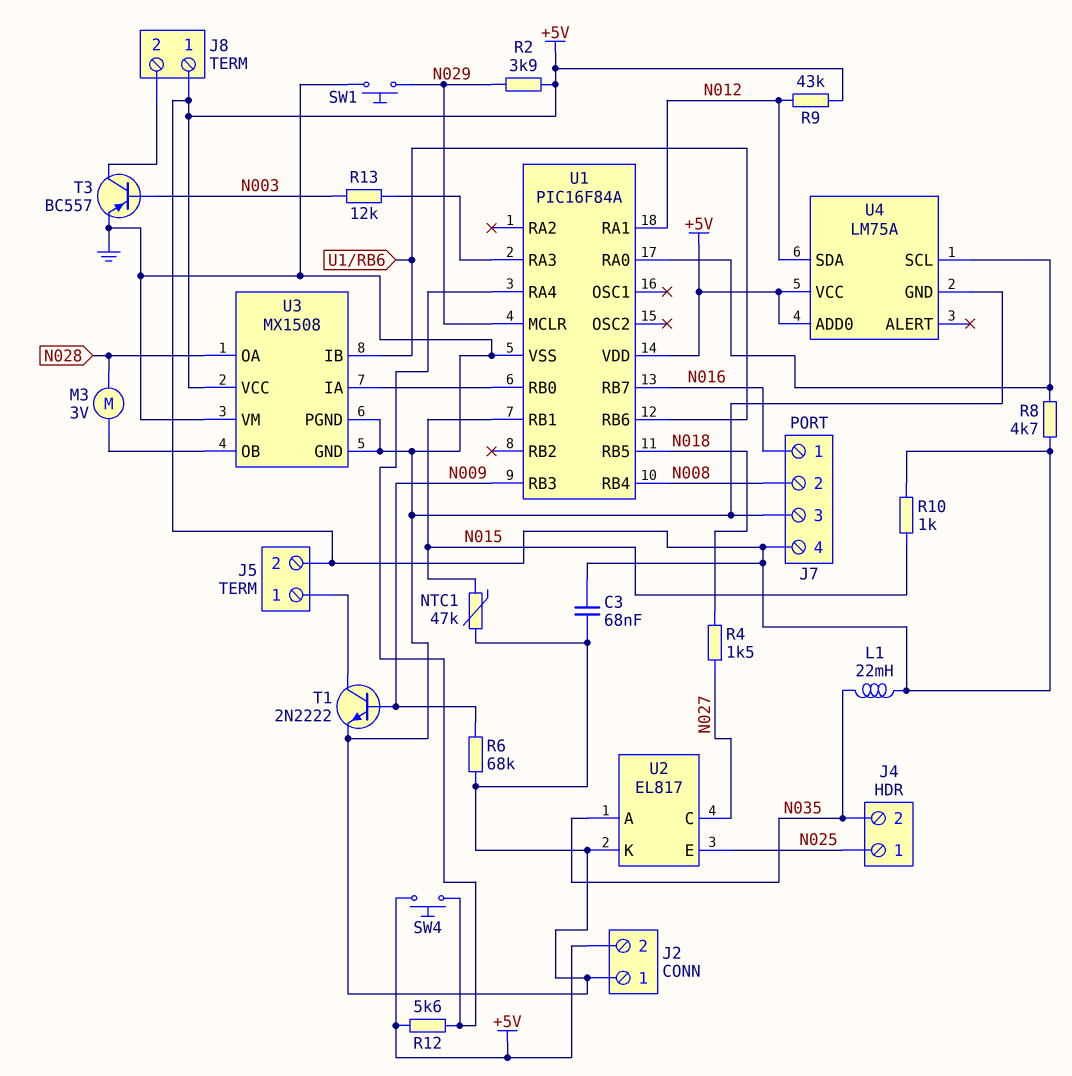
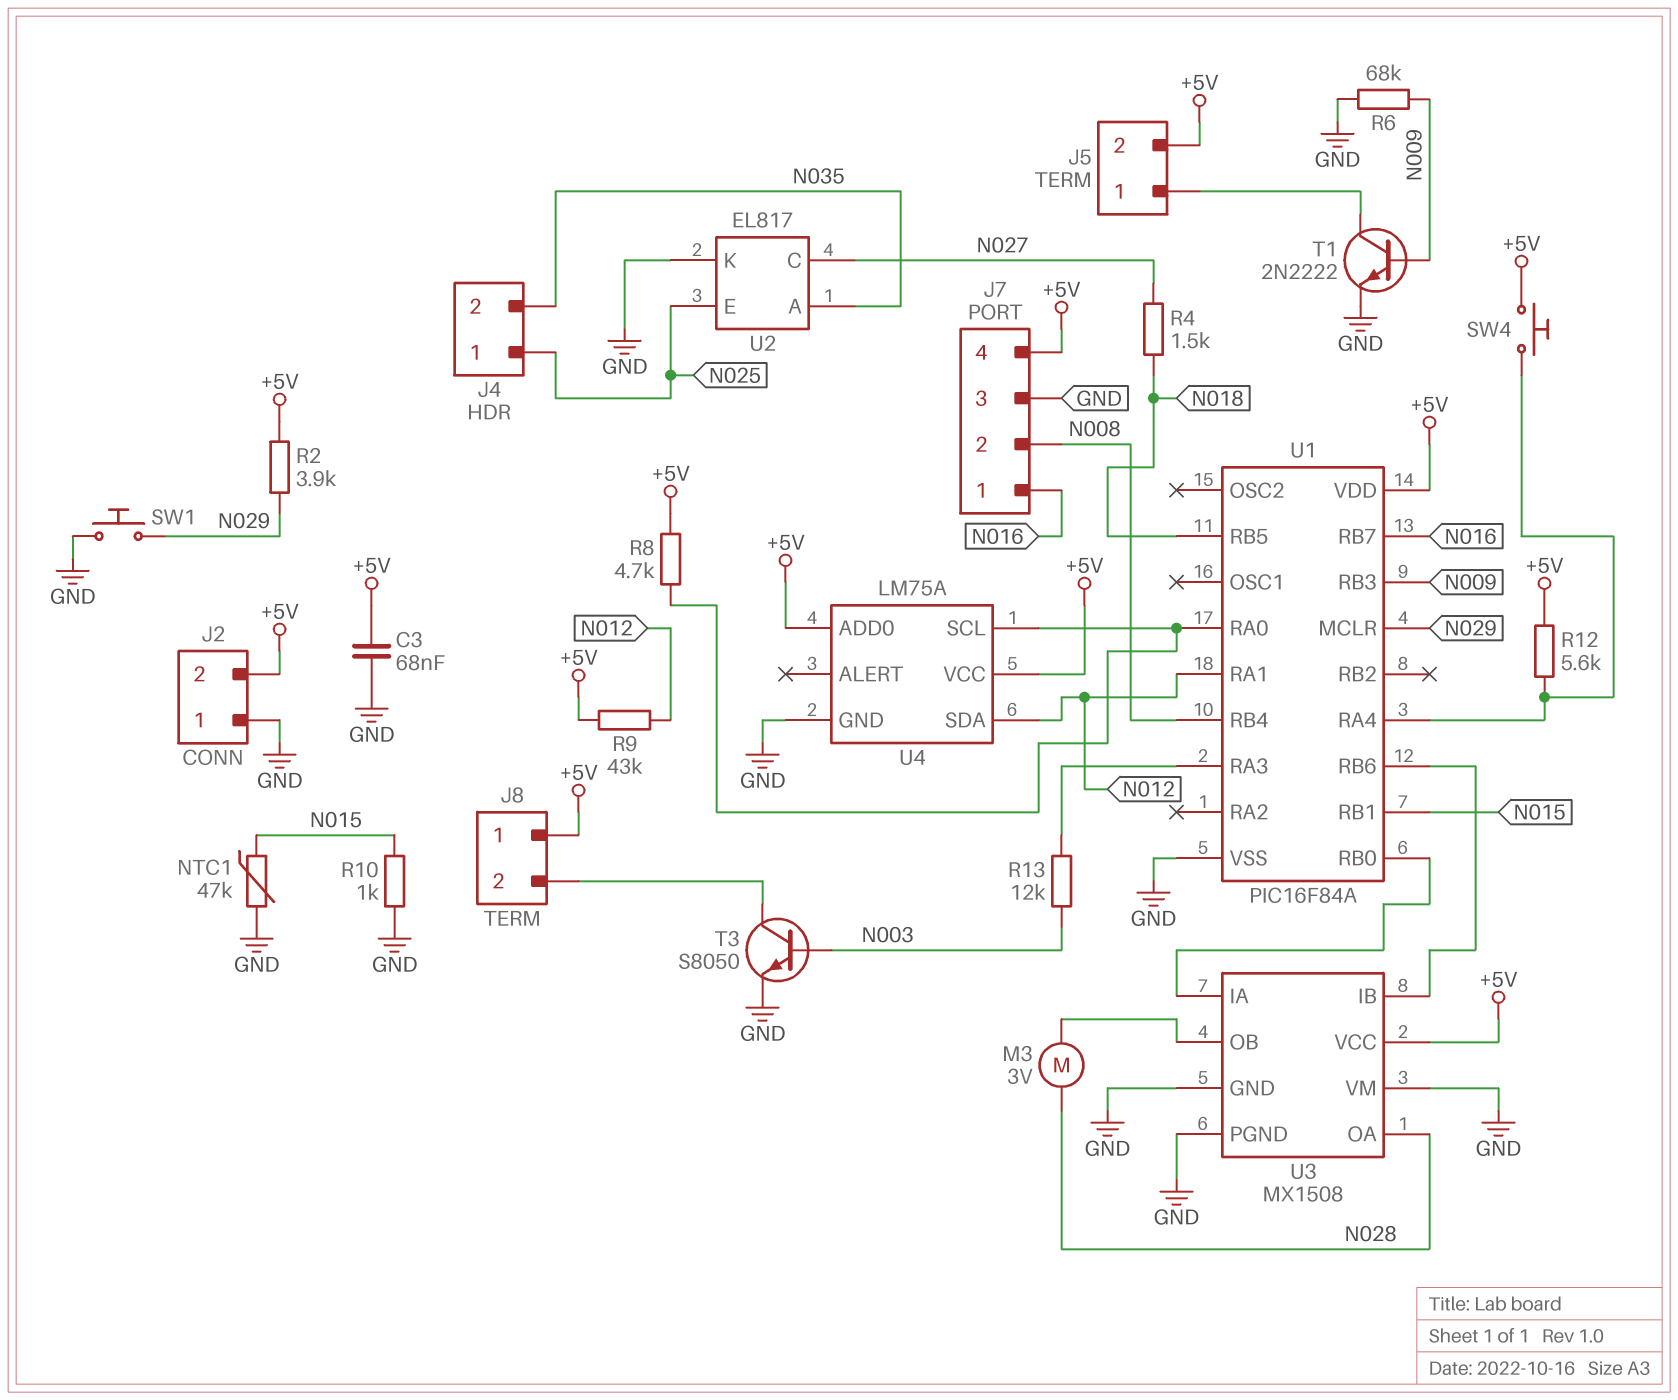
L1: 22mH (+5V, N035) -> none
R10: 1k (+5V, N015) -> 1k (GND, N015)
T3: PNP BC557 (B N003, C J8/2, E GND) -> NPN S8050 (B N003, C J8/2, E GND)

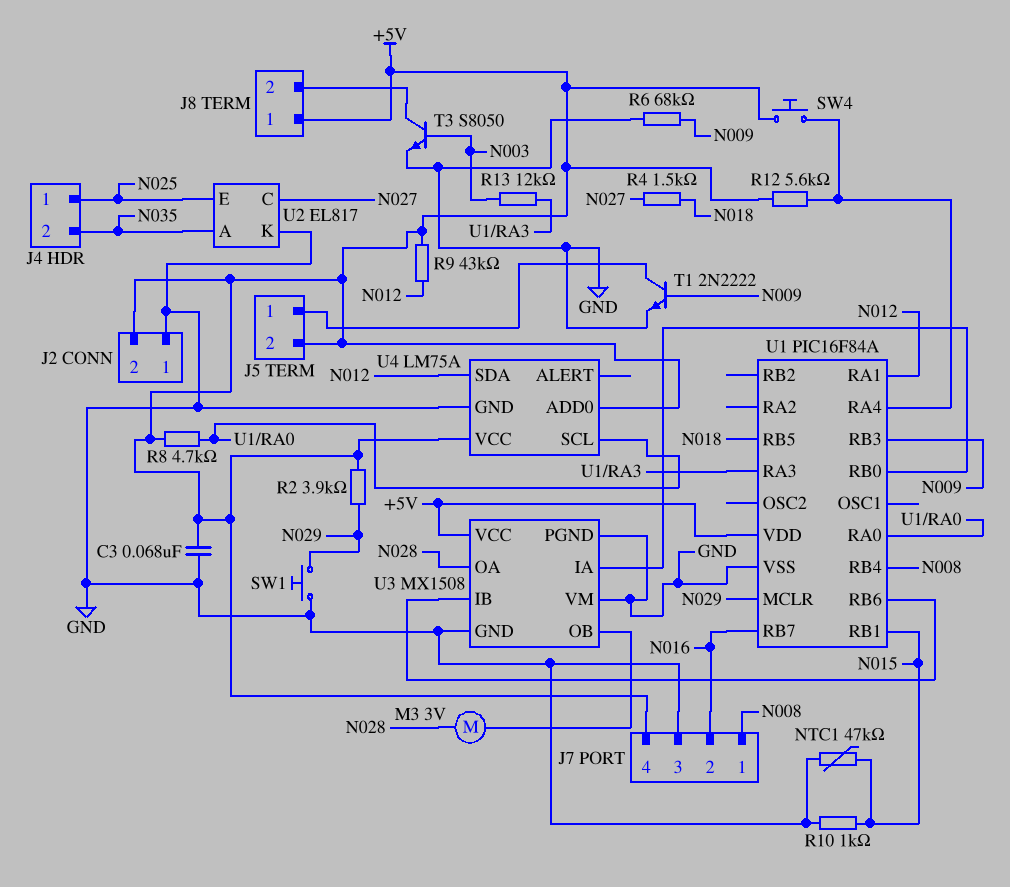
J7 pin 1: N016 -> N008
J7 pin 2: N008 -> N016

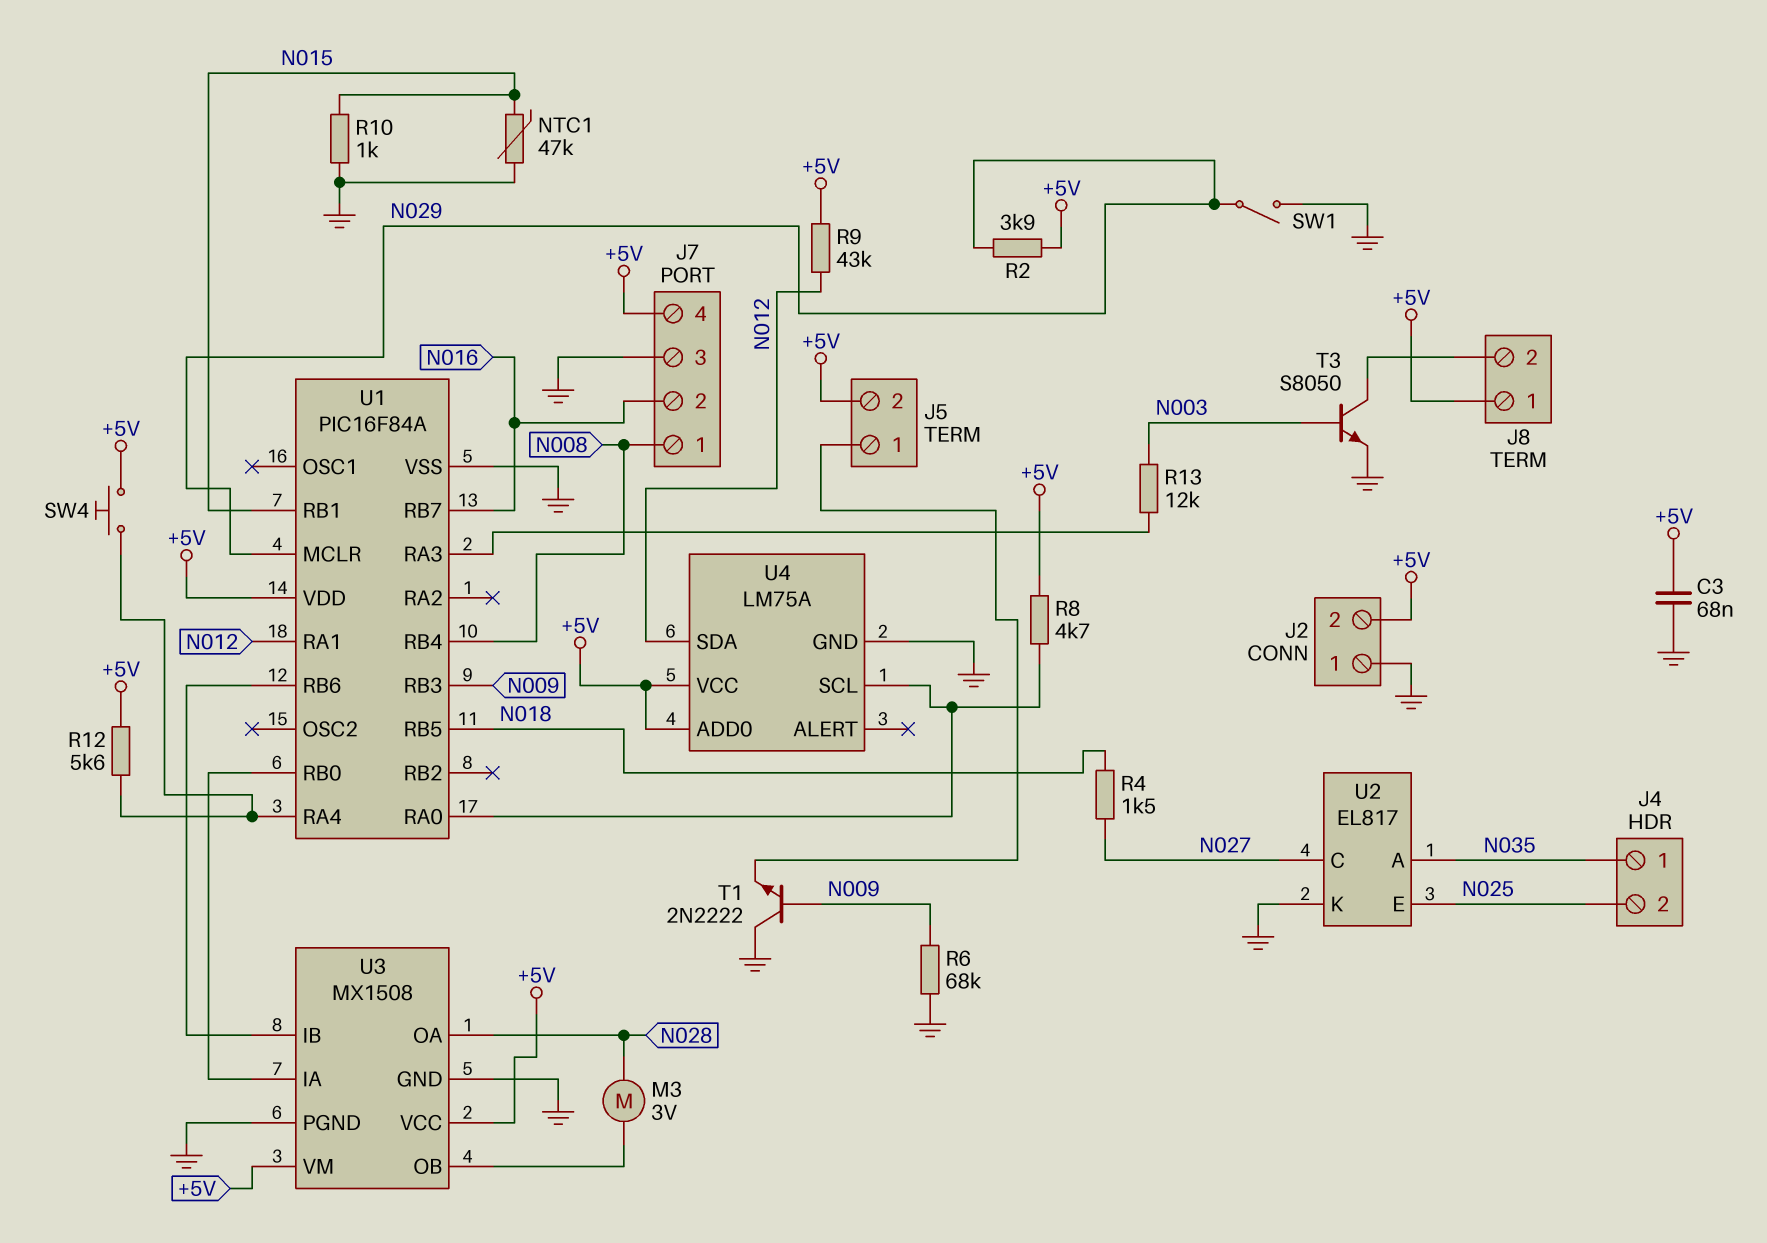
J4 pin 1: N025 -> N035
J4 pin 2: N035 -> N025
SW1: button (GND, N029) -> switch (GND, N029)
T1: NPN 2N2222 (B N009, C J5/1, E GND) -> NPN 2N2222 (B N009, C GND, E J5/1)
U3 pin VM: GND -> +5V

